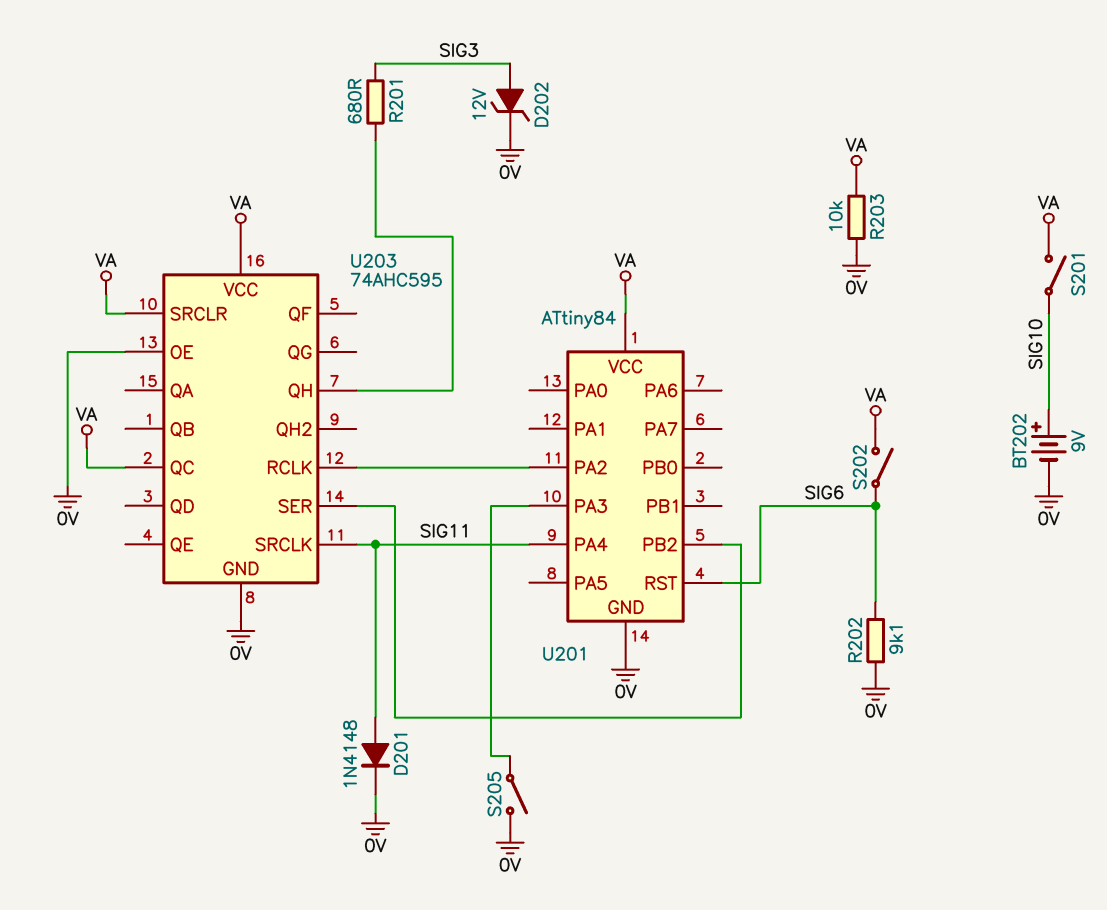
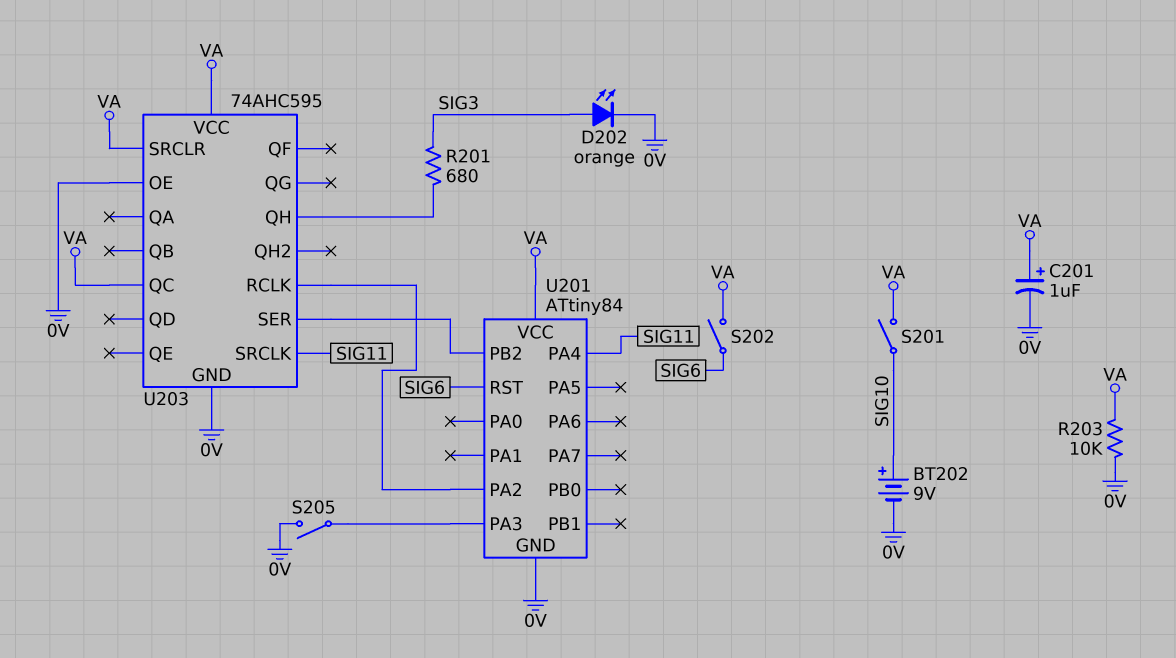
C201: none -> 1uF (plus VA, minus 0V)
D201: diode 1N4148 (A SIG11, K 0V) -> none
D202: zener 12V (A SIG3, K 0V) -> LED orange (A SIG3, K 0V)
R202: 9.1k (0V, SIG6) -> none

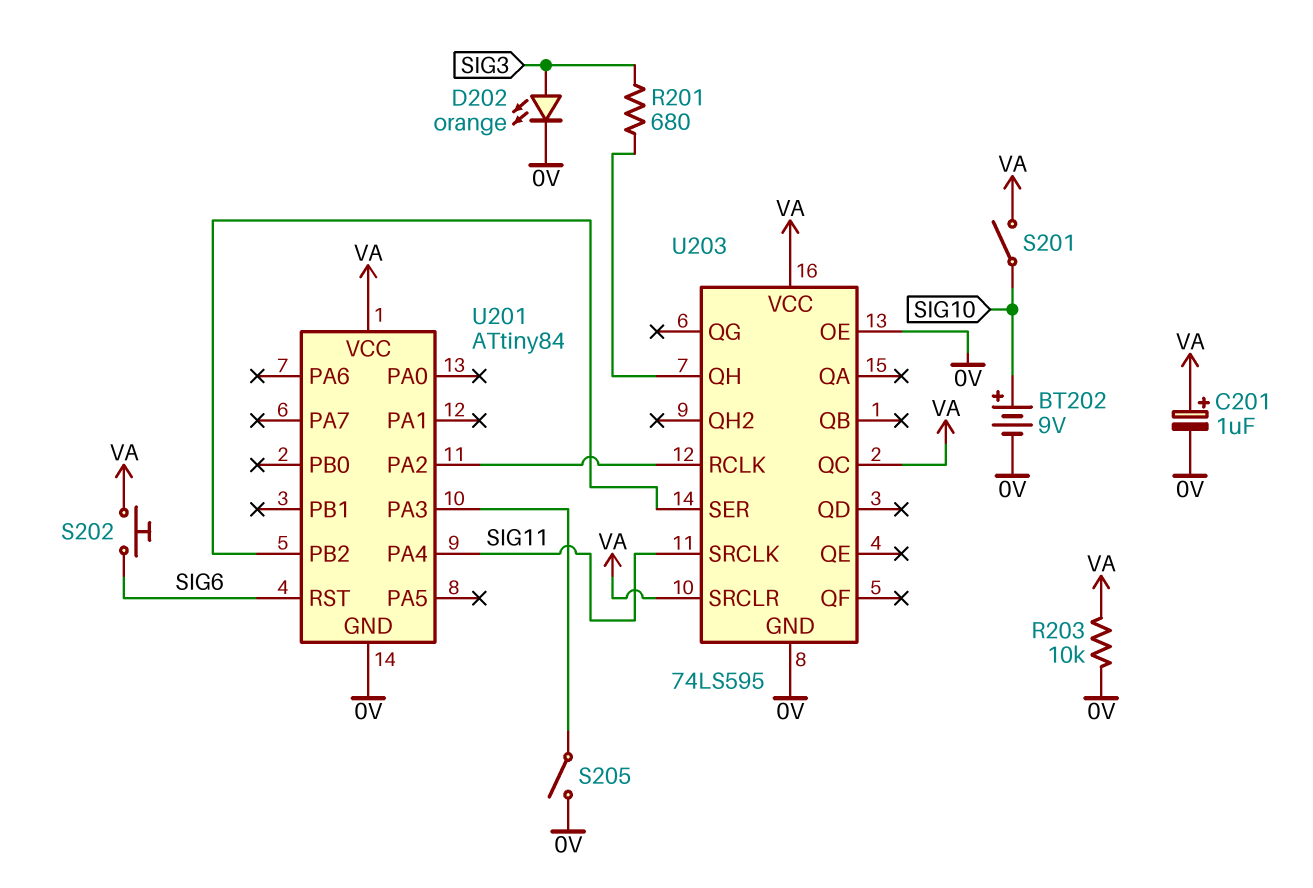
S202: switch (SIG6, VA) -> button (SIG6, VA)
U203: 74AHC595 -> 74LS595

